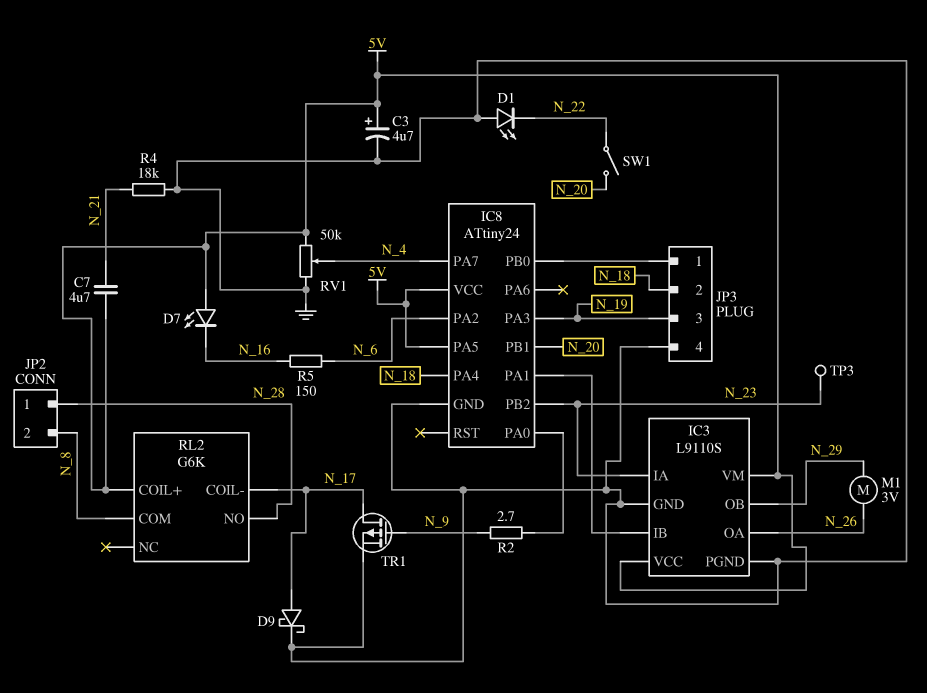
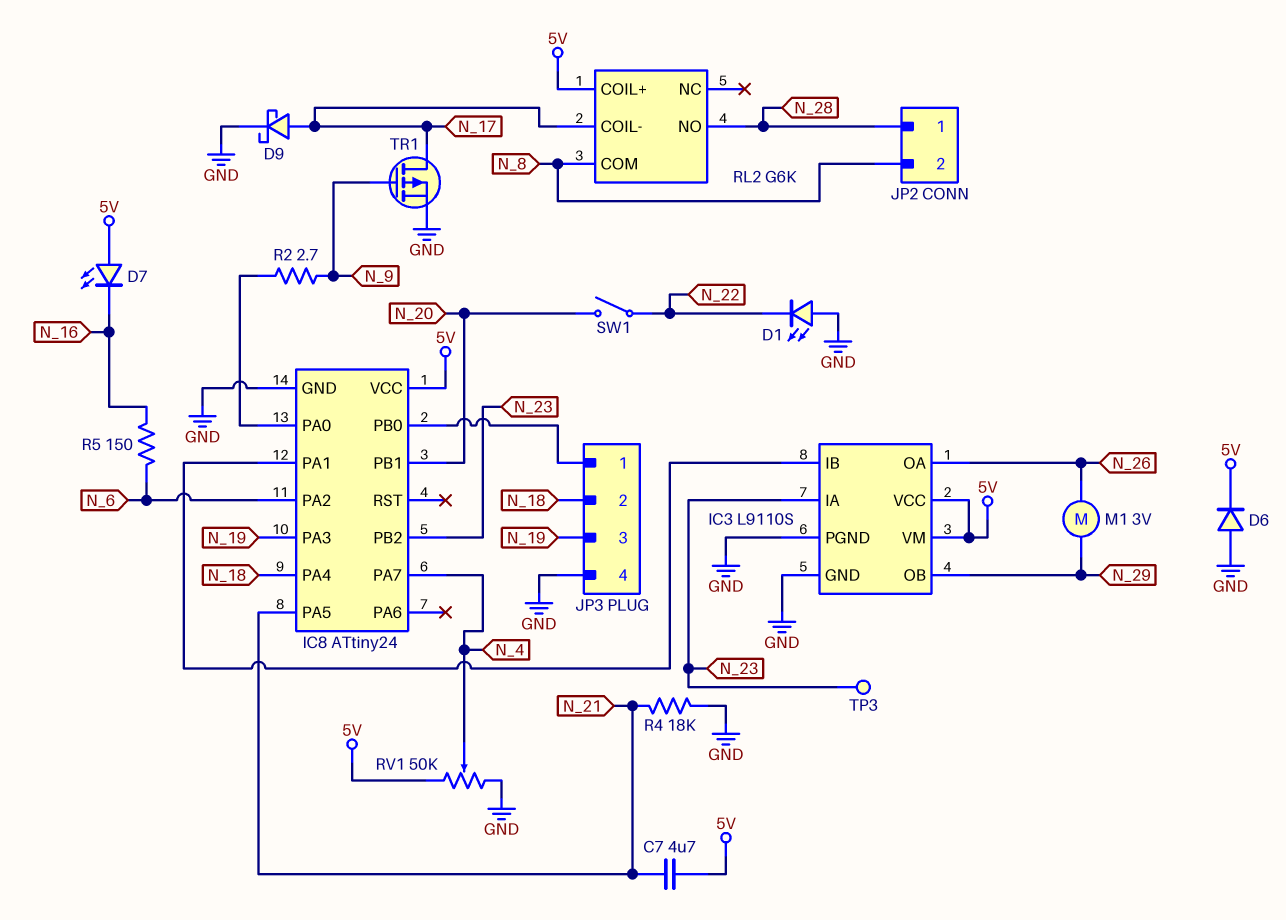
C3: 4.7uF (plus 5V, minus GND) -> none
D6: none -> diode (A GND, K 5V)
IC8 pin PA5: 5V -> N_21

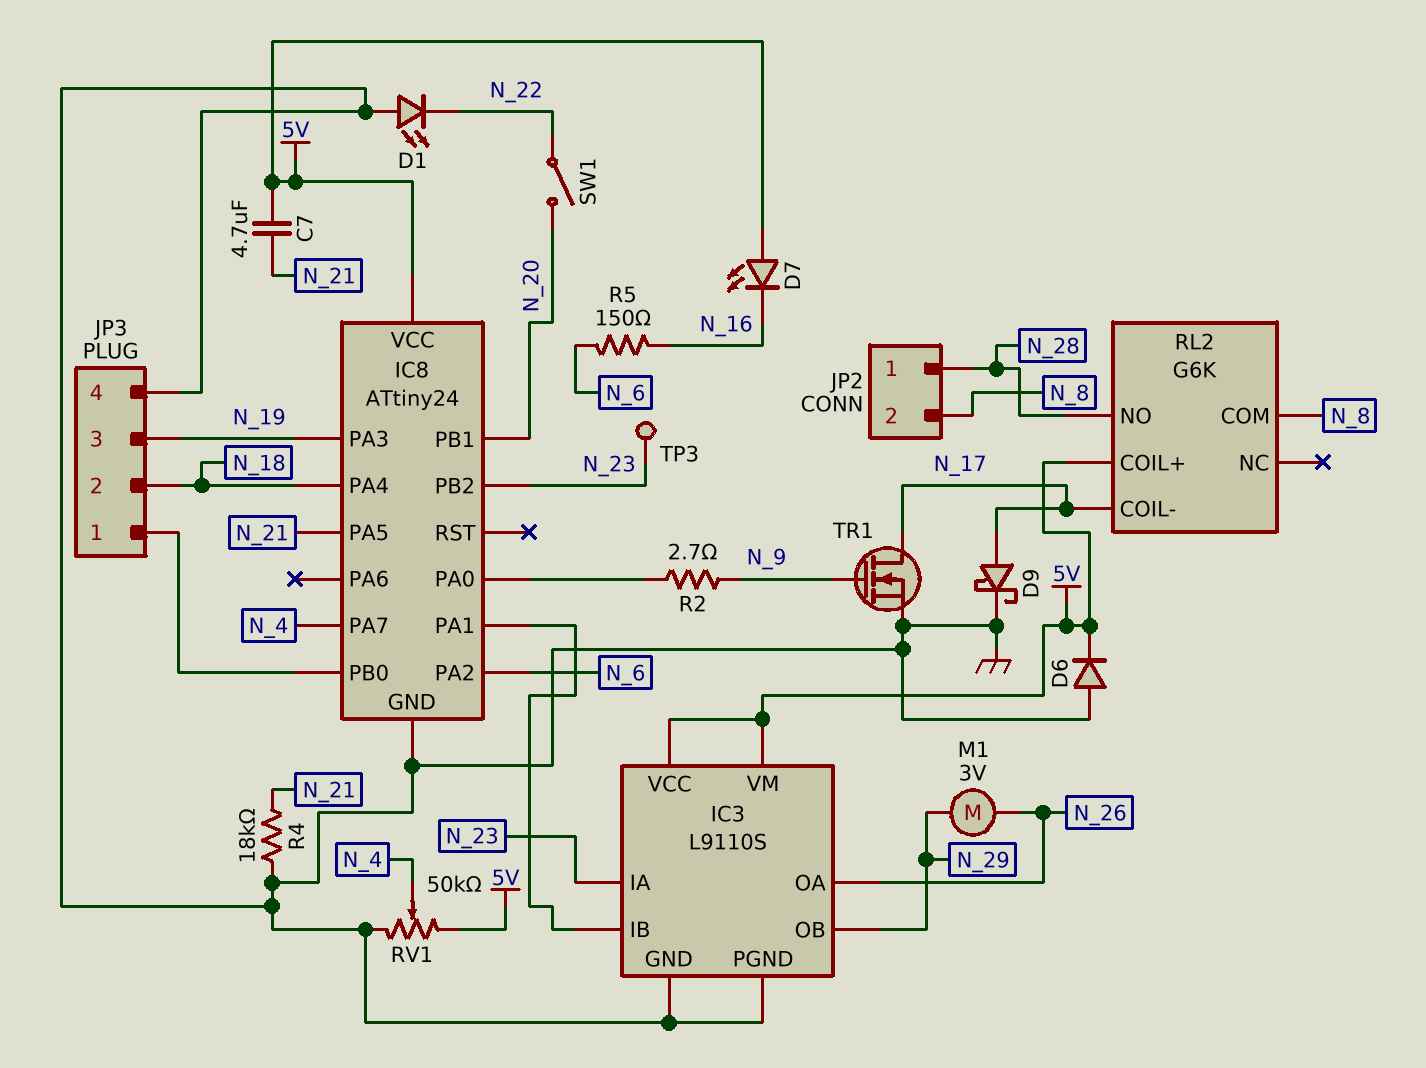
TR1: PMOS (G N_9, D N_17, S GND) -> NMOS (G N_9, D N_17, S GND)

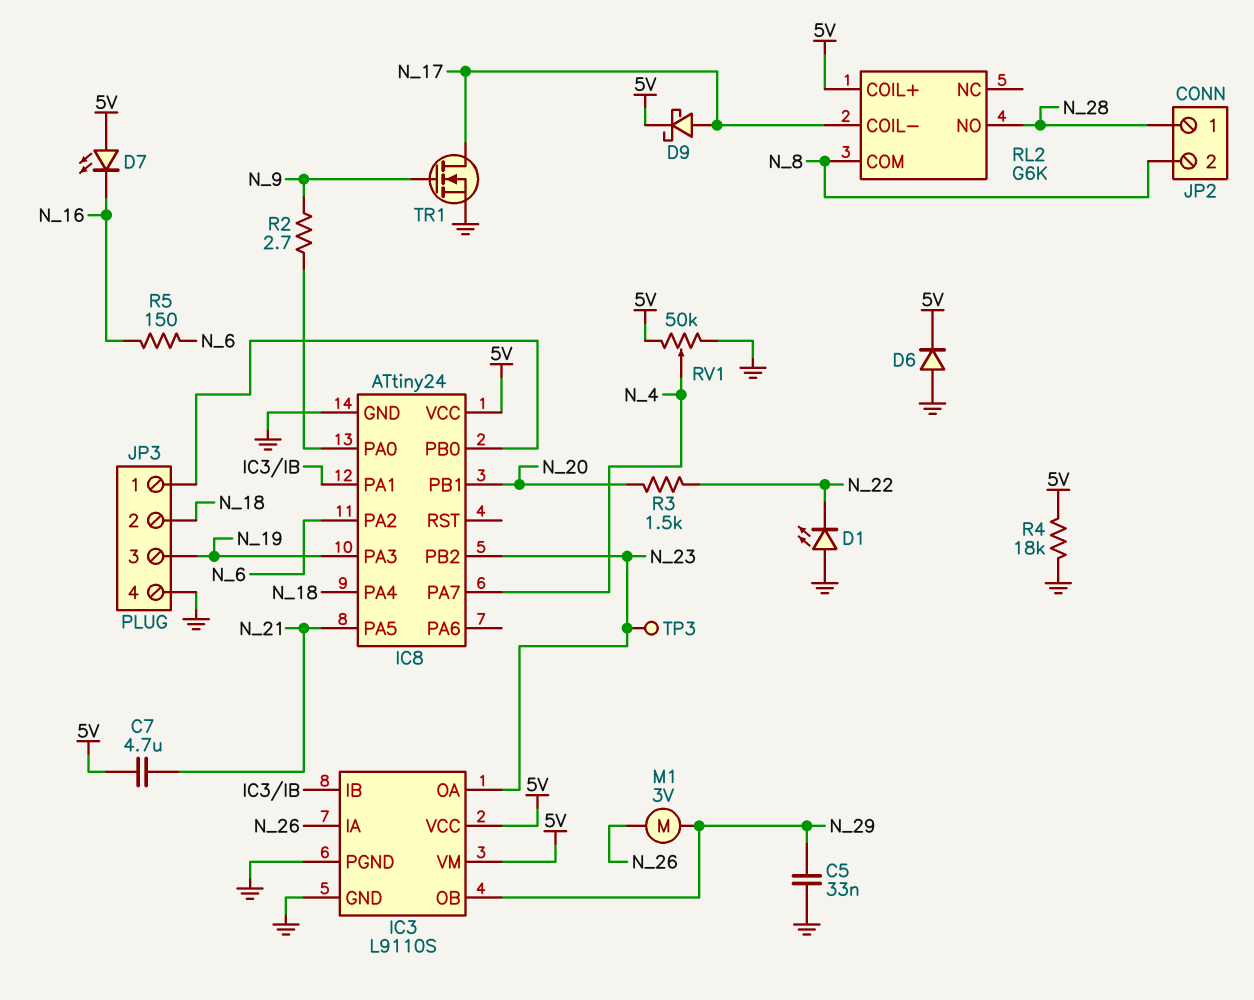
C5: none -> 33nF (GND, N_29)
D9: schottky (A N_17, K GND) -> schottky (A N_17, K 5V)
IC3 pin IA: N_23 -> N_26
IC3 pin OA: N_26 -> N_23
R3: none -> 1.5k (N_20, N_22)
R4: 18k (GND, N_21) -> 18k (5V, GND)
SW1: switch (N_20, N_22) -> none

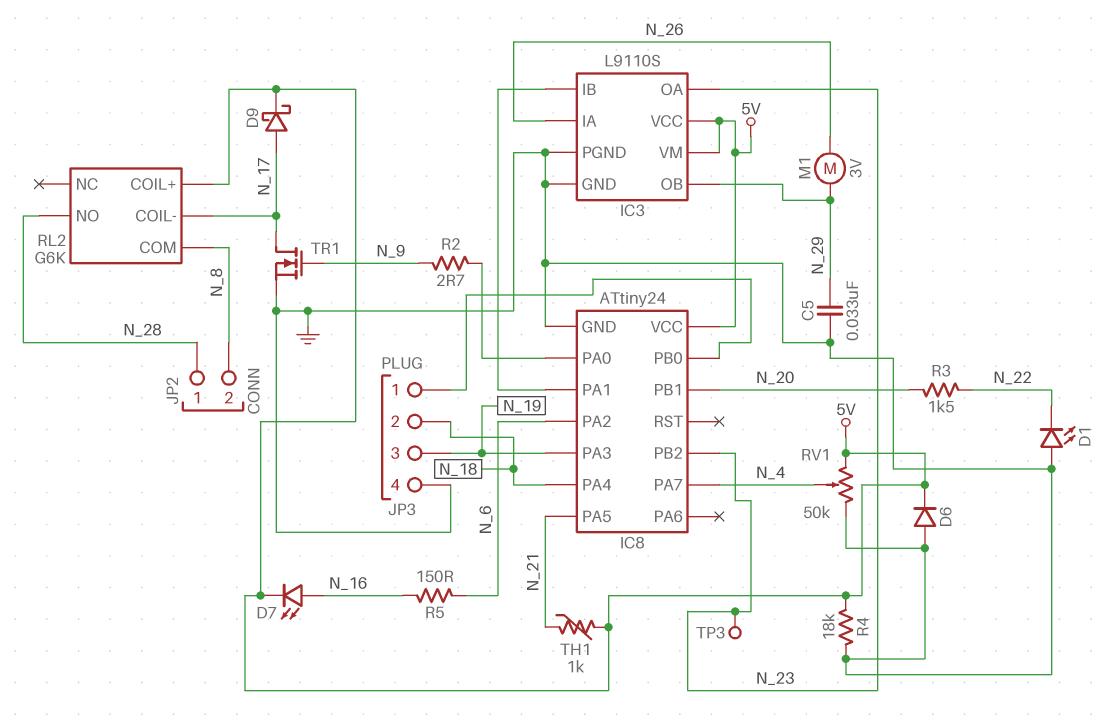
C7: 4.7uF (5V, N_21) -> none
D7: LED (A 5V, K N_16) -> LED (A N_16, K 5V)
TH1: none -> 1k (5V, N_21)

